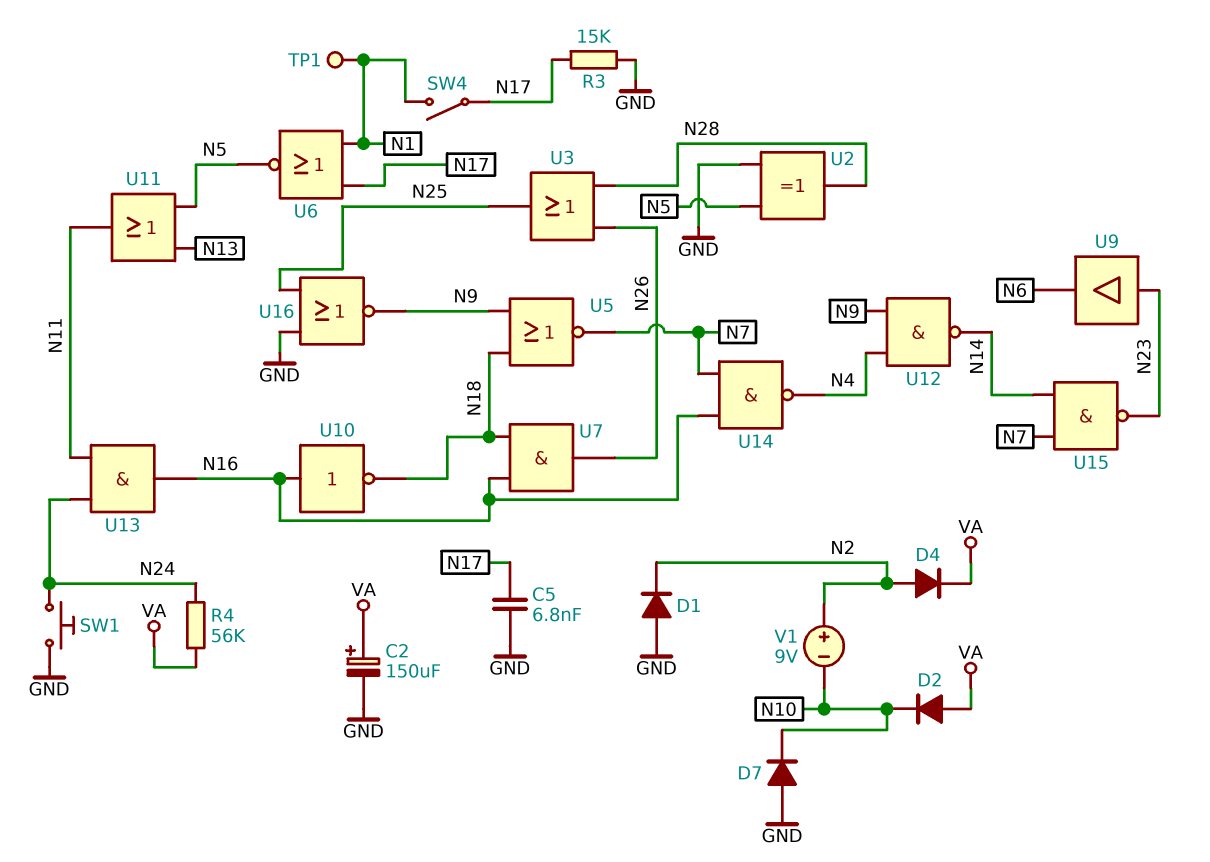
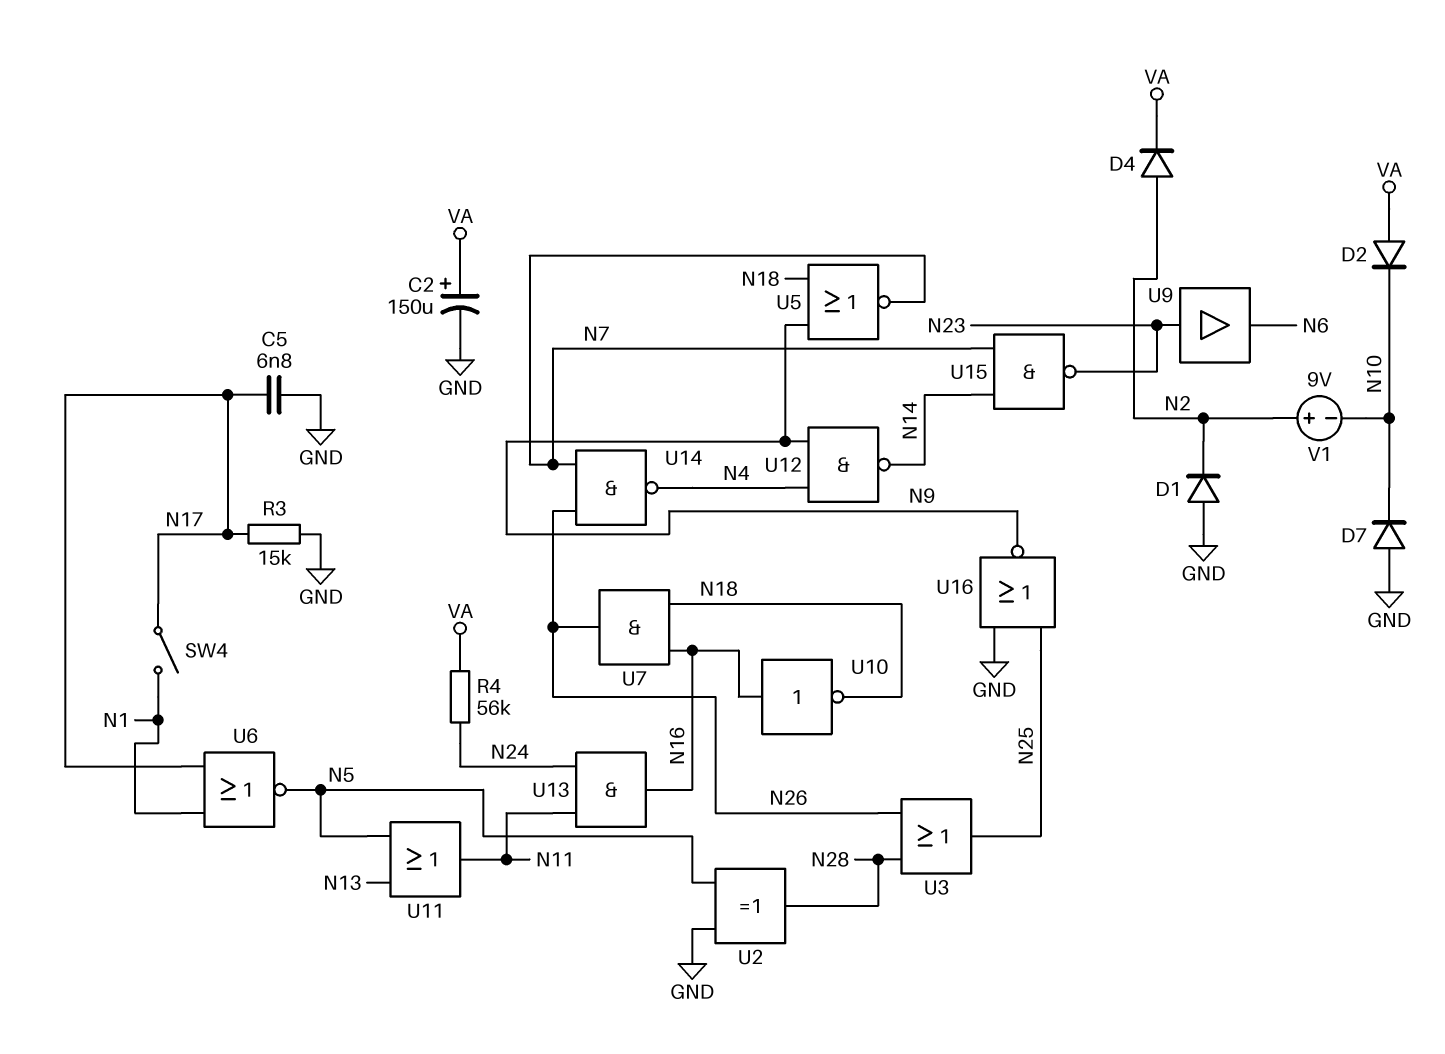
SW1: button (GND, N24) -> none
TP1: test point (N1) -> none
U14: NAND (in N7, in N16, out N4) -> NAND (in N7, in N26, out N4)

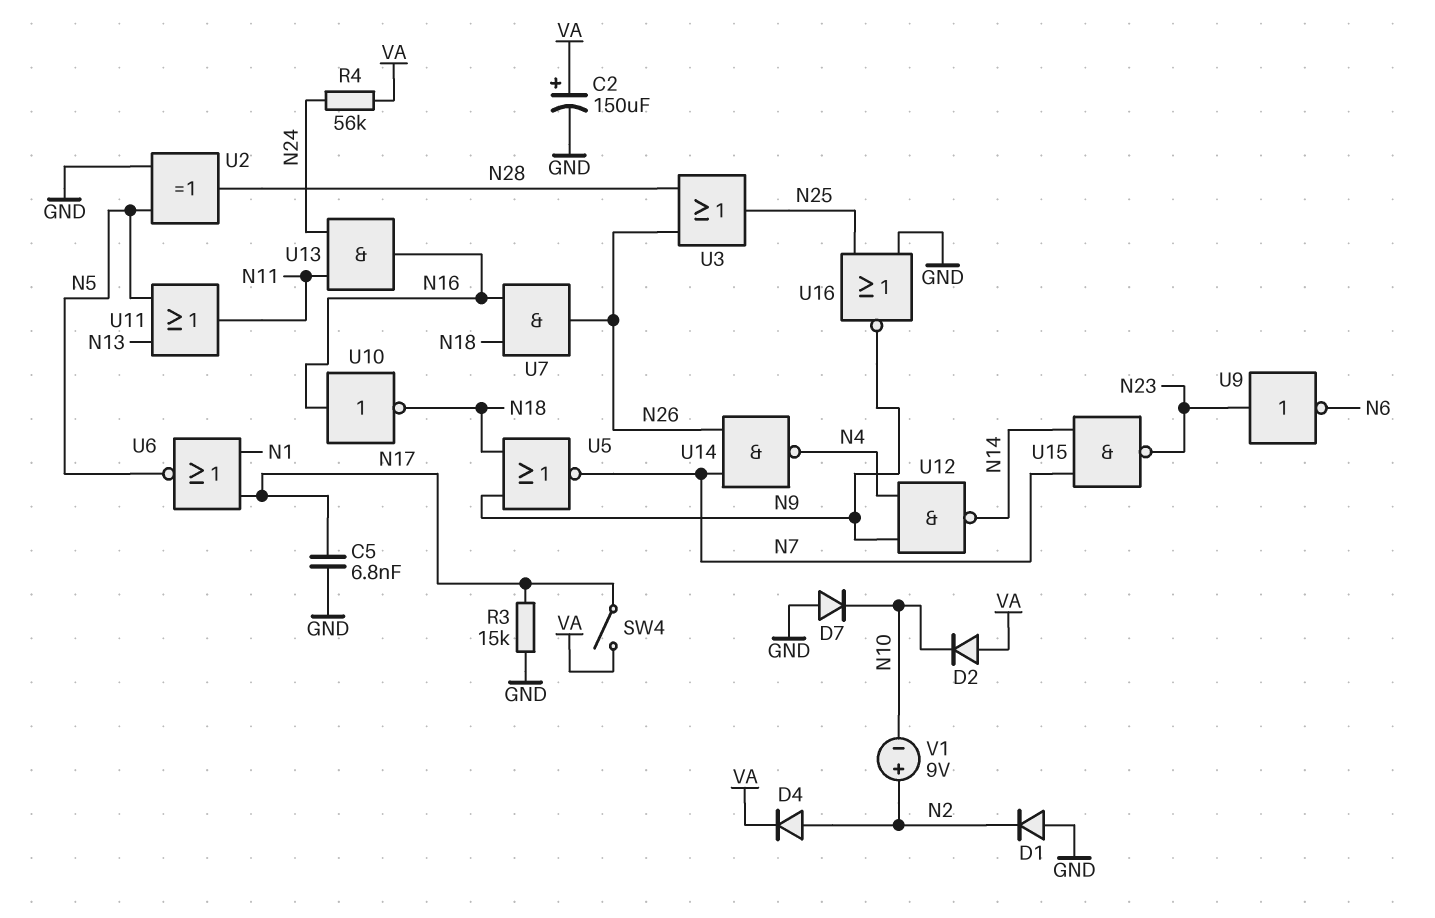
SW4: switch (N1, N17) -> switch (N17, VA)
U9: buffer (in N23, out N6) -> NOT (in N23, out N6)

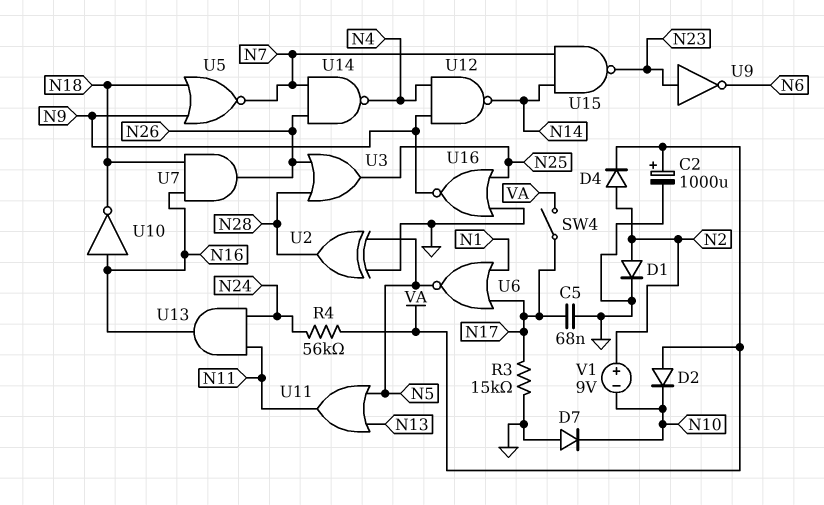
C2: 150uF (plus VA, minus GND) -> 1000uF (plus VA, minus GND)
C5: 6.8nF (GND, N17) -> 68nF (GND, N17)
D1: diode (A GND, K N2) -> diode (A N2, K GND)

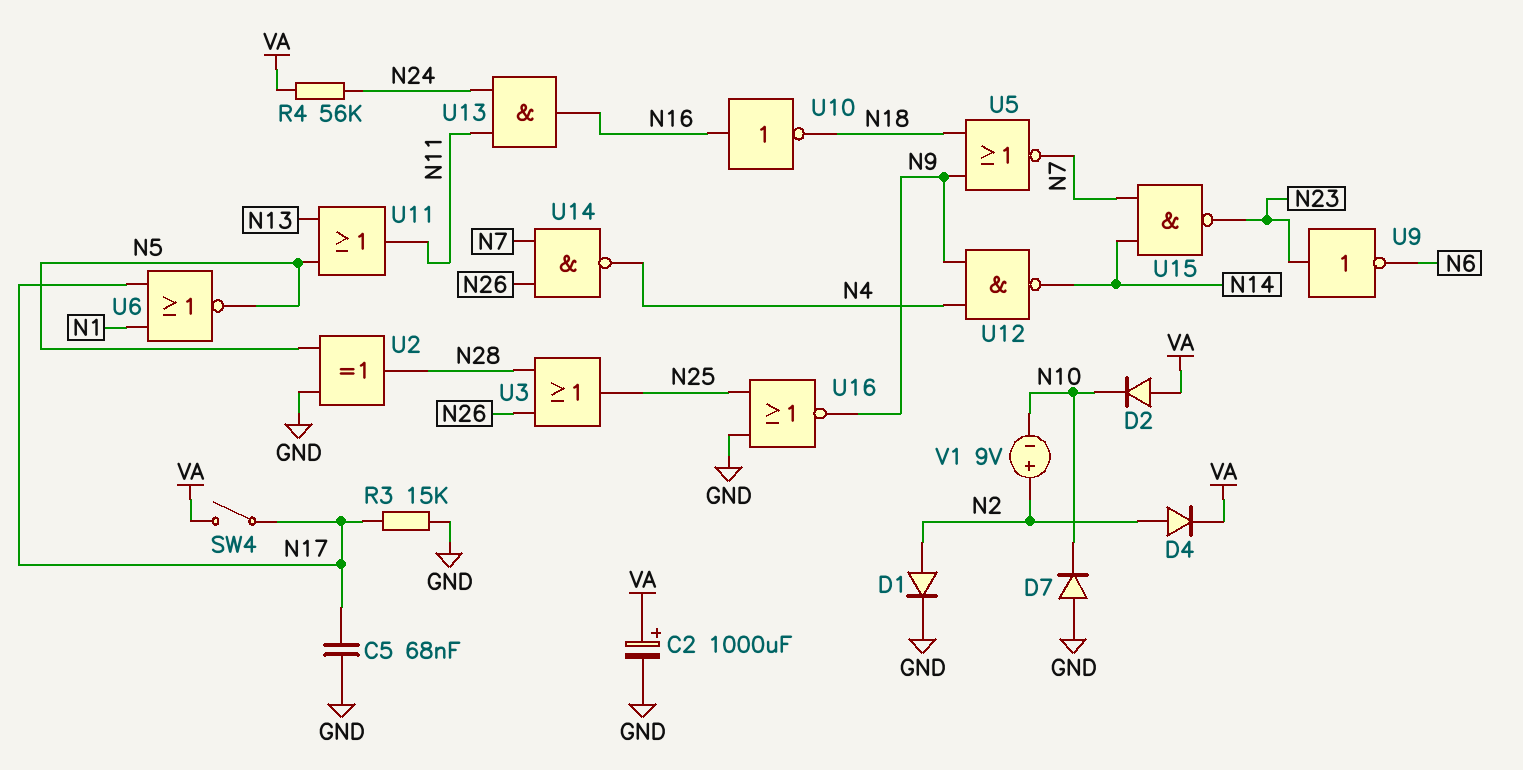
U7: AND (in N16, in N18, out N26) -> none

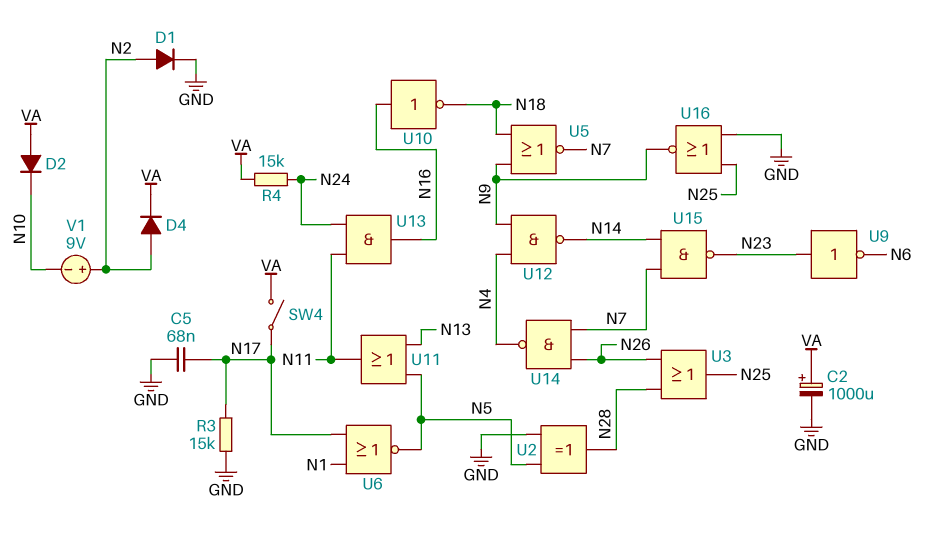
D7: diode (A GND, K N10) -> none
R4: 56k (N24, VA) -> 15k (N24, VA)

